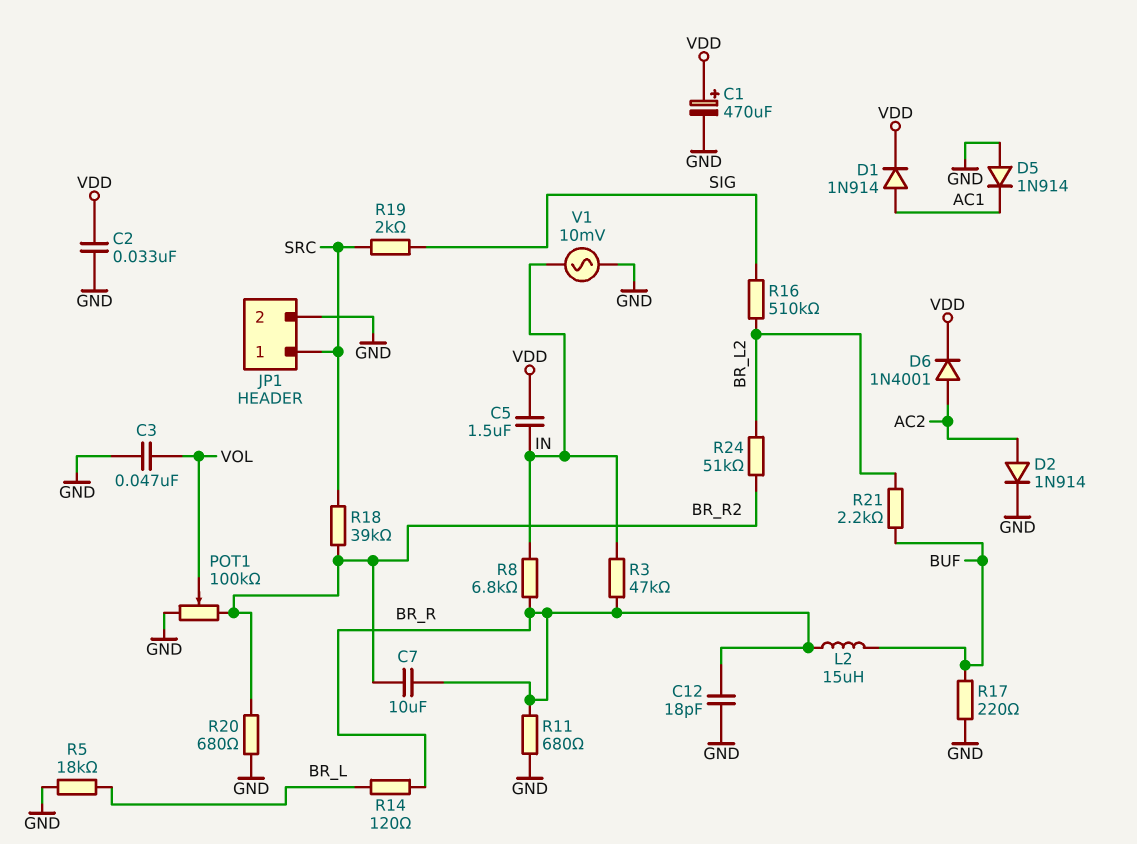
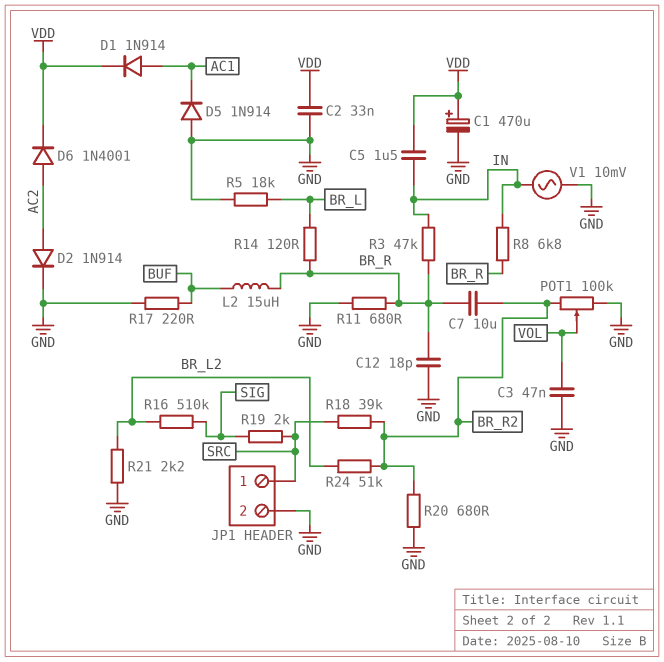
R21: 2.2k (BR_L2, BUF) -> 2.2k (BR_L2, GND)

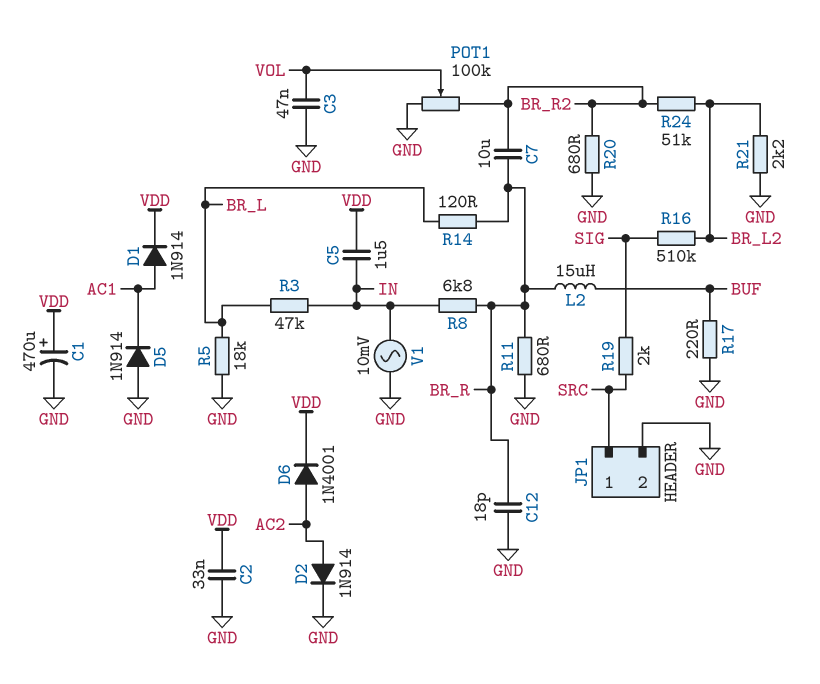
R3: 47k (BR_R, IN) -> 47k (BR_L, IN)
R18: 39k (BR_R2, SRC) -> none

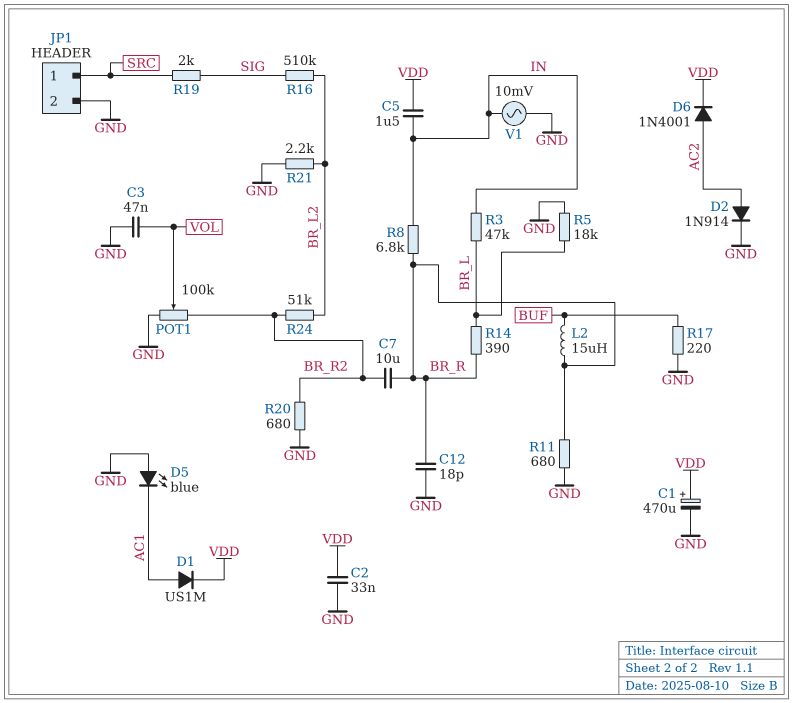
D1: diode 1N914 (A AC1, K VDD) -> diode US1M (A AC1, K VDD)
D5: diode 1N914 (A GND, K AC1) -> LED blue (A GND, K AC1)
R14: 120 (BR_L, BR_R) -> 390 (BR_L, BR_R)

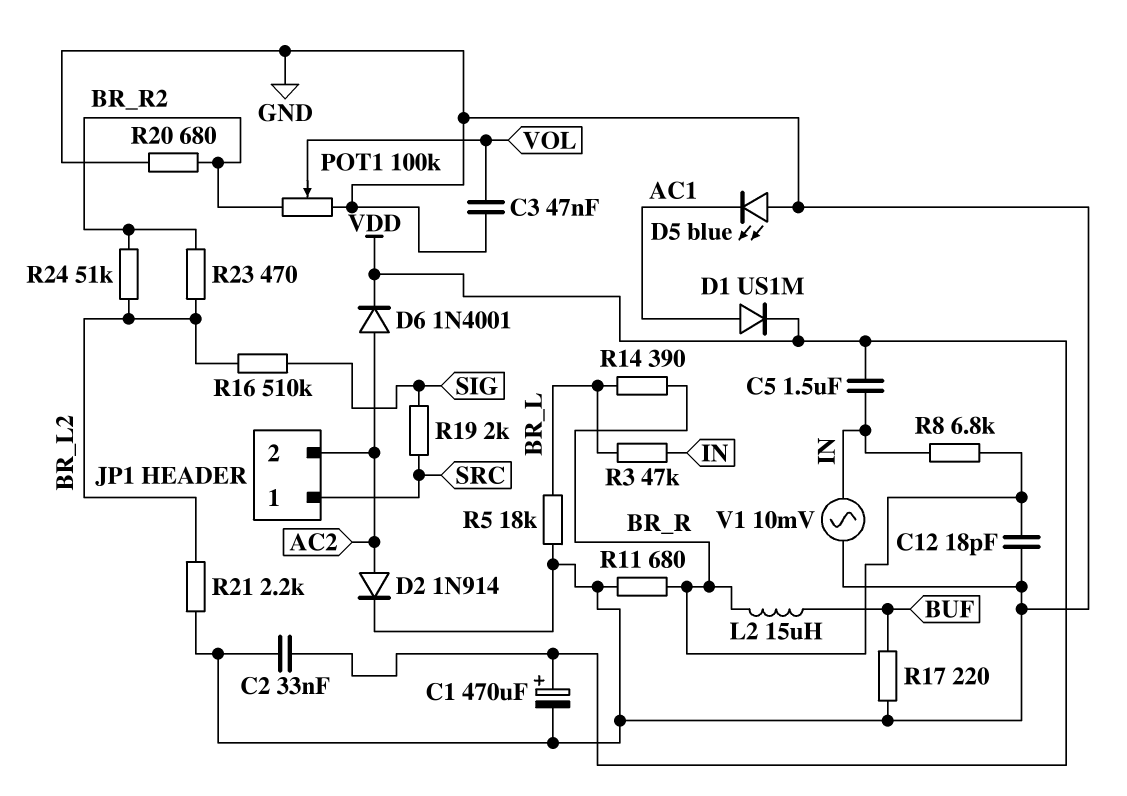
C7: 10uF (BR_R, BR_R2) -> none
JP1 pin 2: GND -> AC2
R23: none -> 470 (BR_L2, BR_R2)

